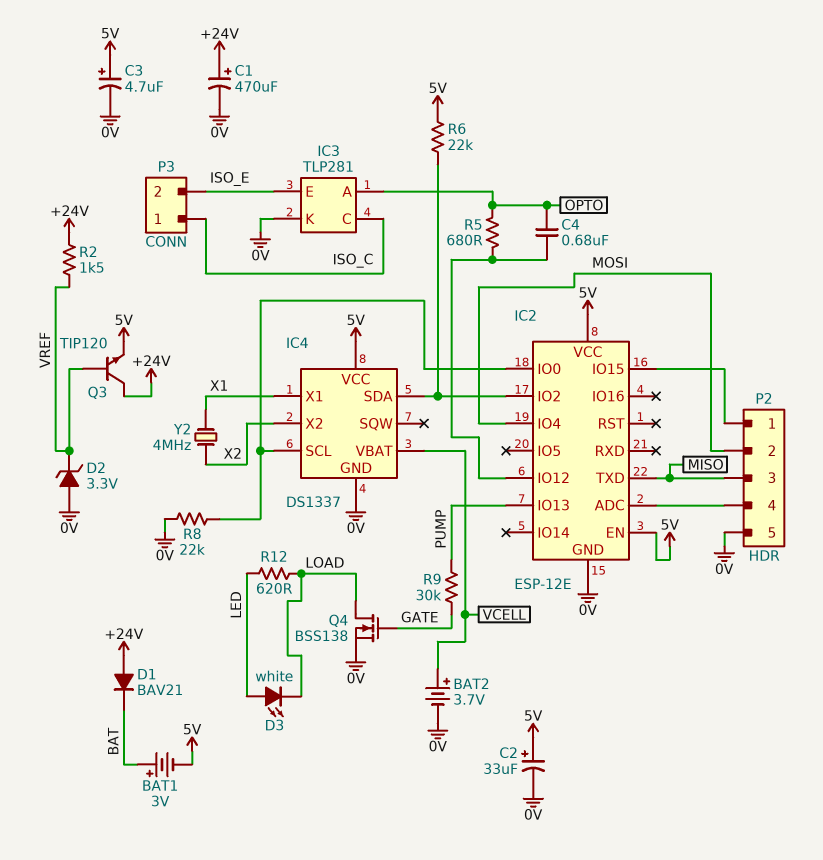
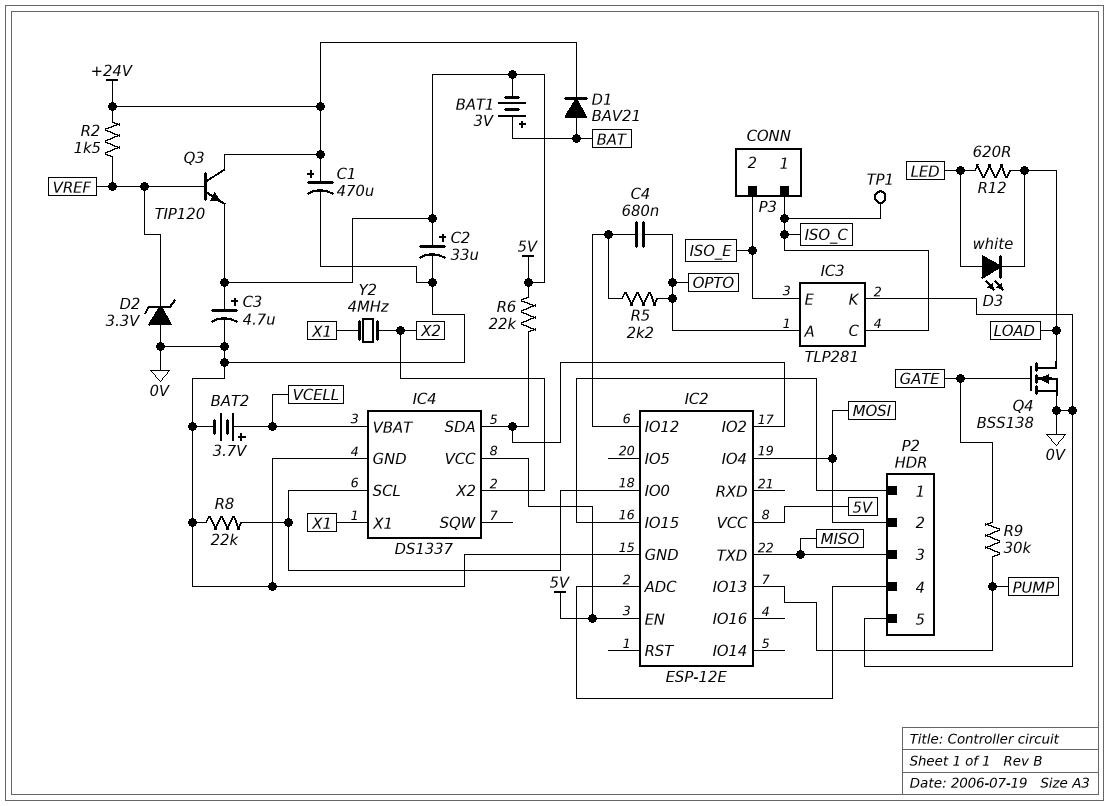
D1: diode BAV21 (A +24V, K BAT) -> diode BAV21 (A BAT, K +24V)
R5: 680 (IC2/IO12, OPTO) -> 2.2k (IC2/IO12, OPTO)
TP1: none -> test point (ISO_C)

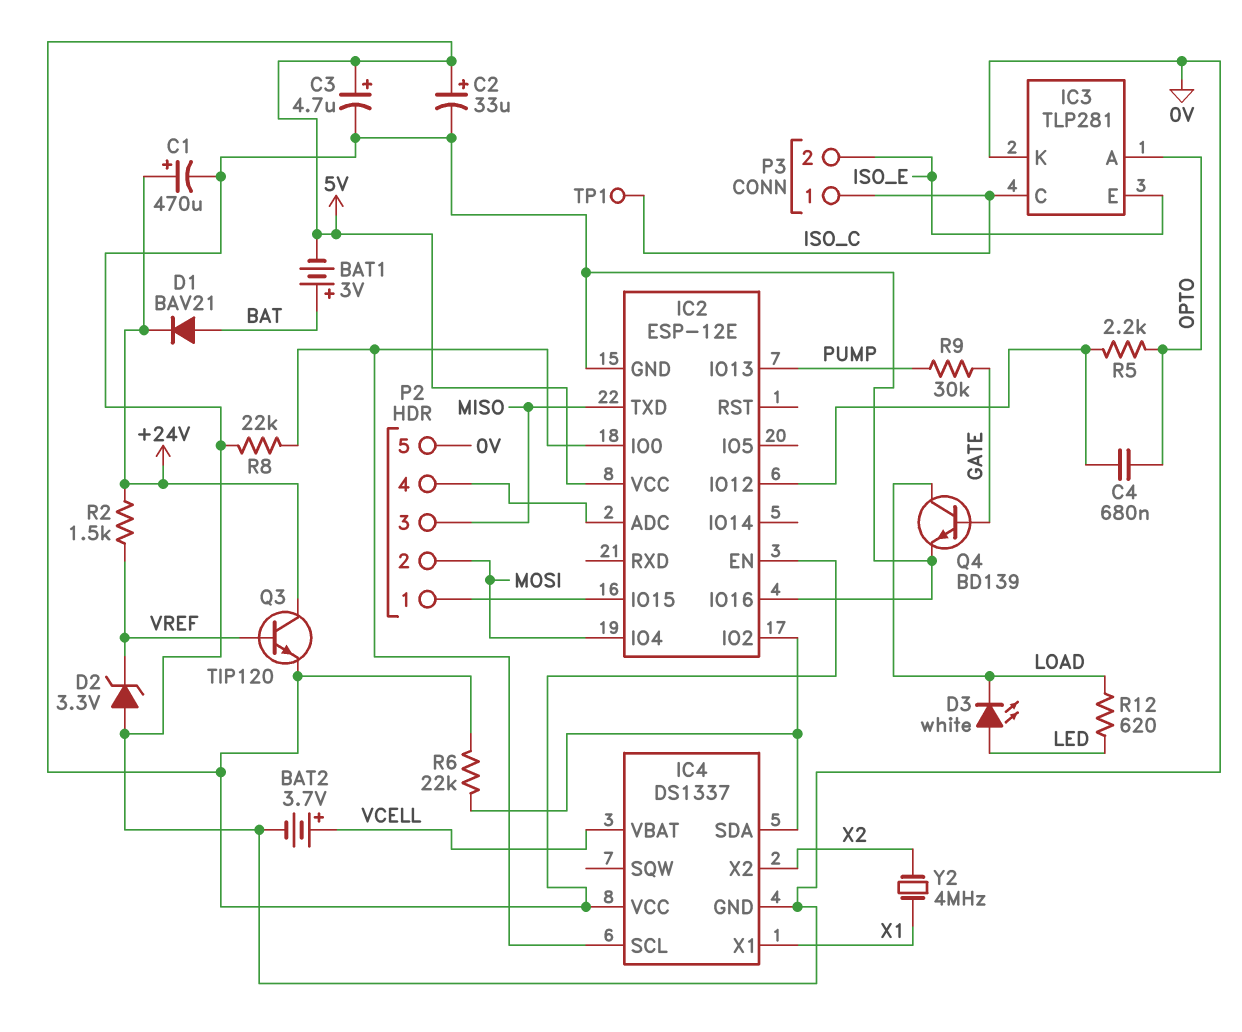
IC2 pin IO16: none -> 0V
Q4: NMOS BSS138 (G GATE, D LOAD, S 0V) -> NPN BD139 (B GATE, C LOAD, E 0V)

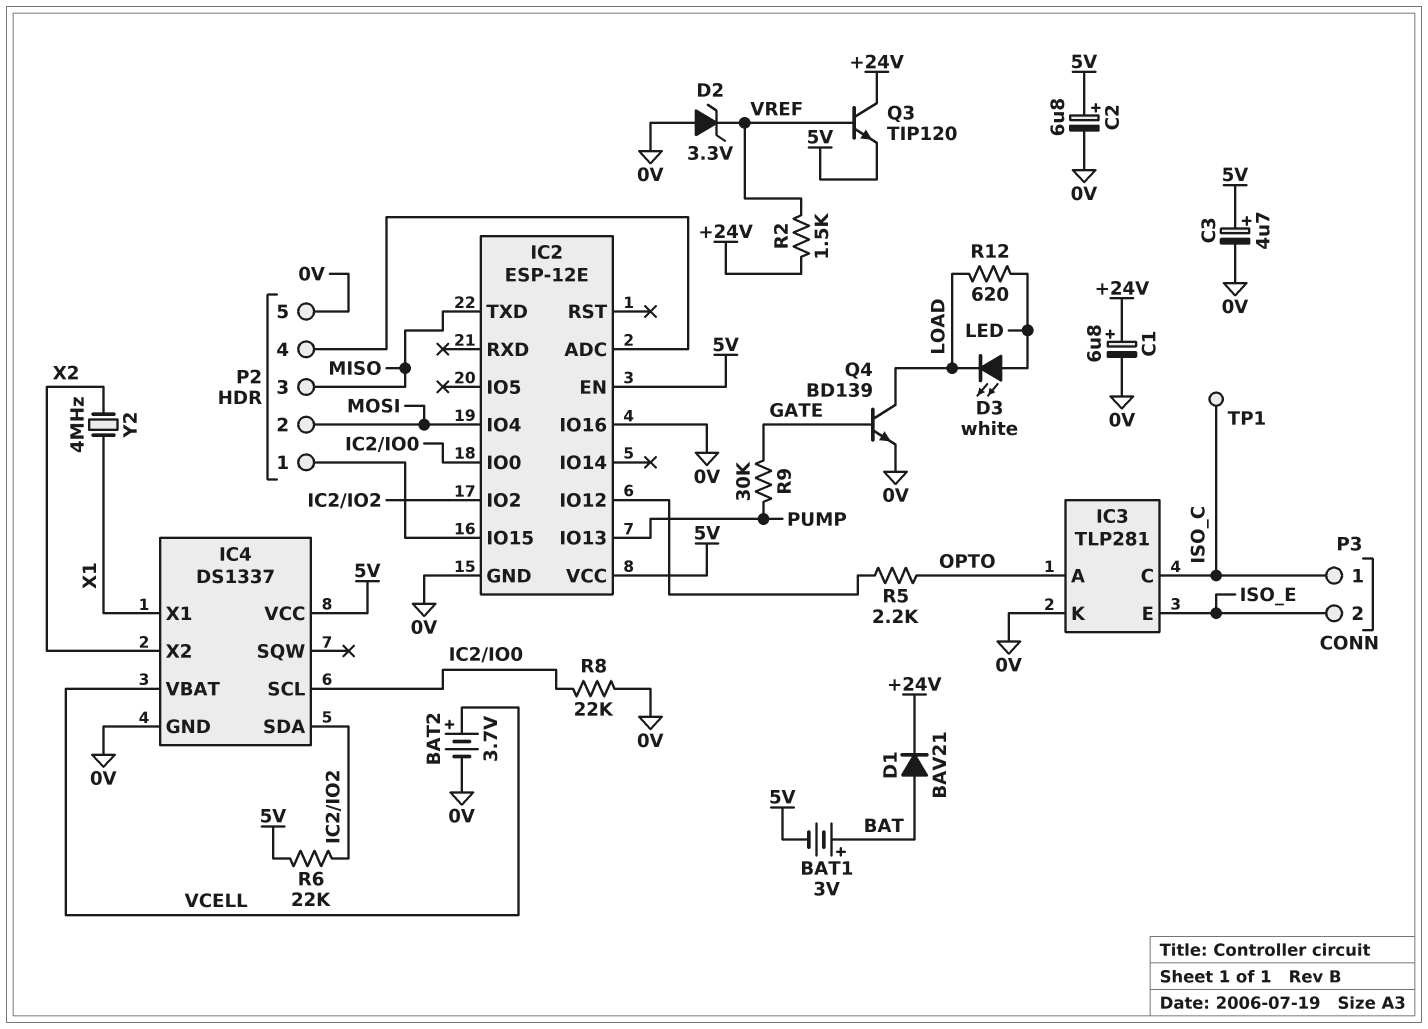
C1: 470uF (plus +24V, minus 0V) -> 6.8uF (plus +24V, minus 0V)
C2: 33uF (plus 5V, minus 0V) -> 6.8uF (plus 5V, minus 0V)
C4: 680nF (IC2/IO12, OPTO) -> none

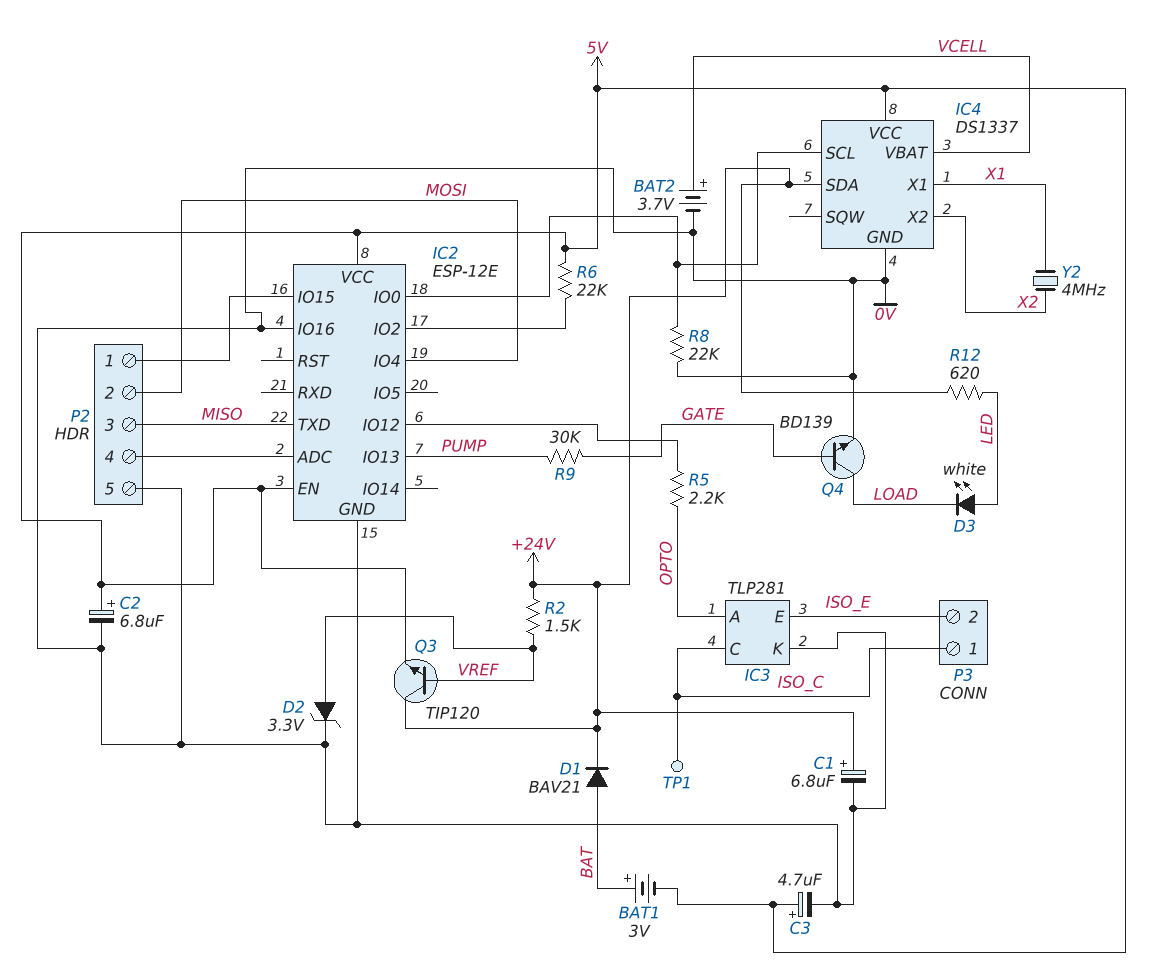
D2: zener 3.3V (A 0V, K VREF) -> zener 3.3V (A VREF, K 0V)
IC4 pin SDA: IC2/IO2 -> +24V
R12: 620 (LED, LOAD) -> 620 (+24V, LED)

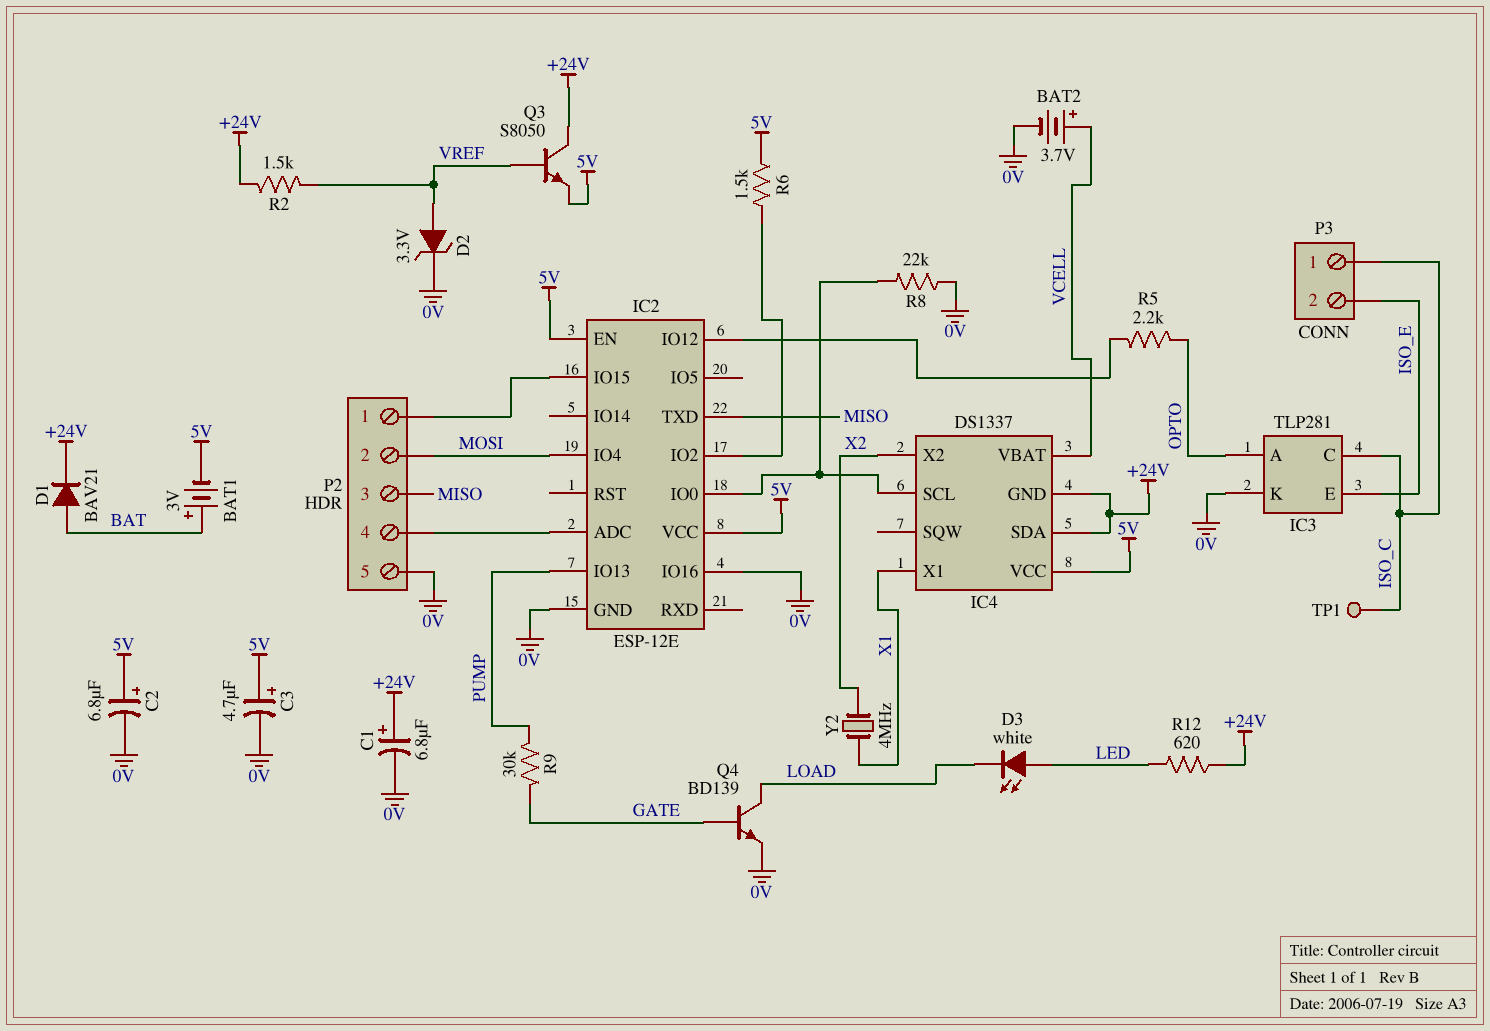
IC4 pin GND: 0V -> +24V
Q3: NPN TIP120 (B VREF, C +24V, E 5V) -> NPN S8050 (B VREF, C +24V, E 5V)
R6: 22k (5V, IC2/IO2) -> 1.5k (5V, IC2/IO2)

